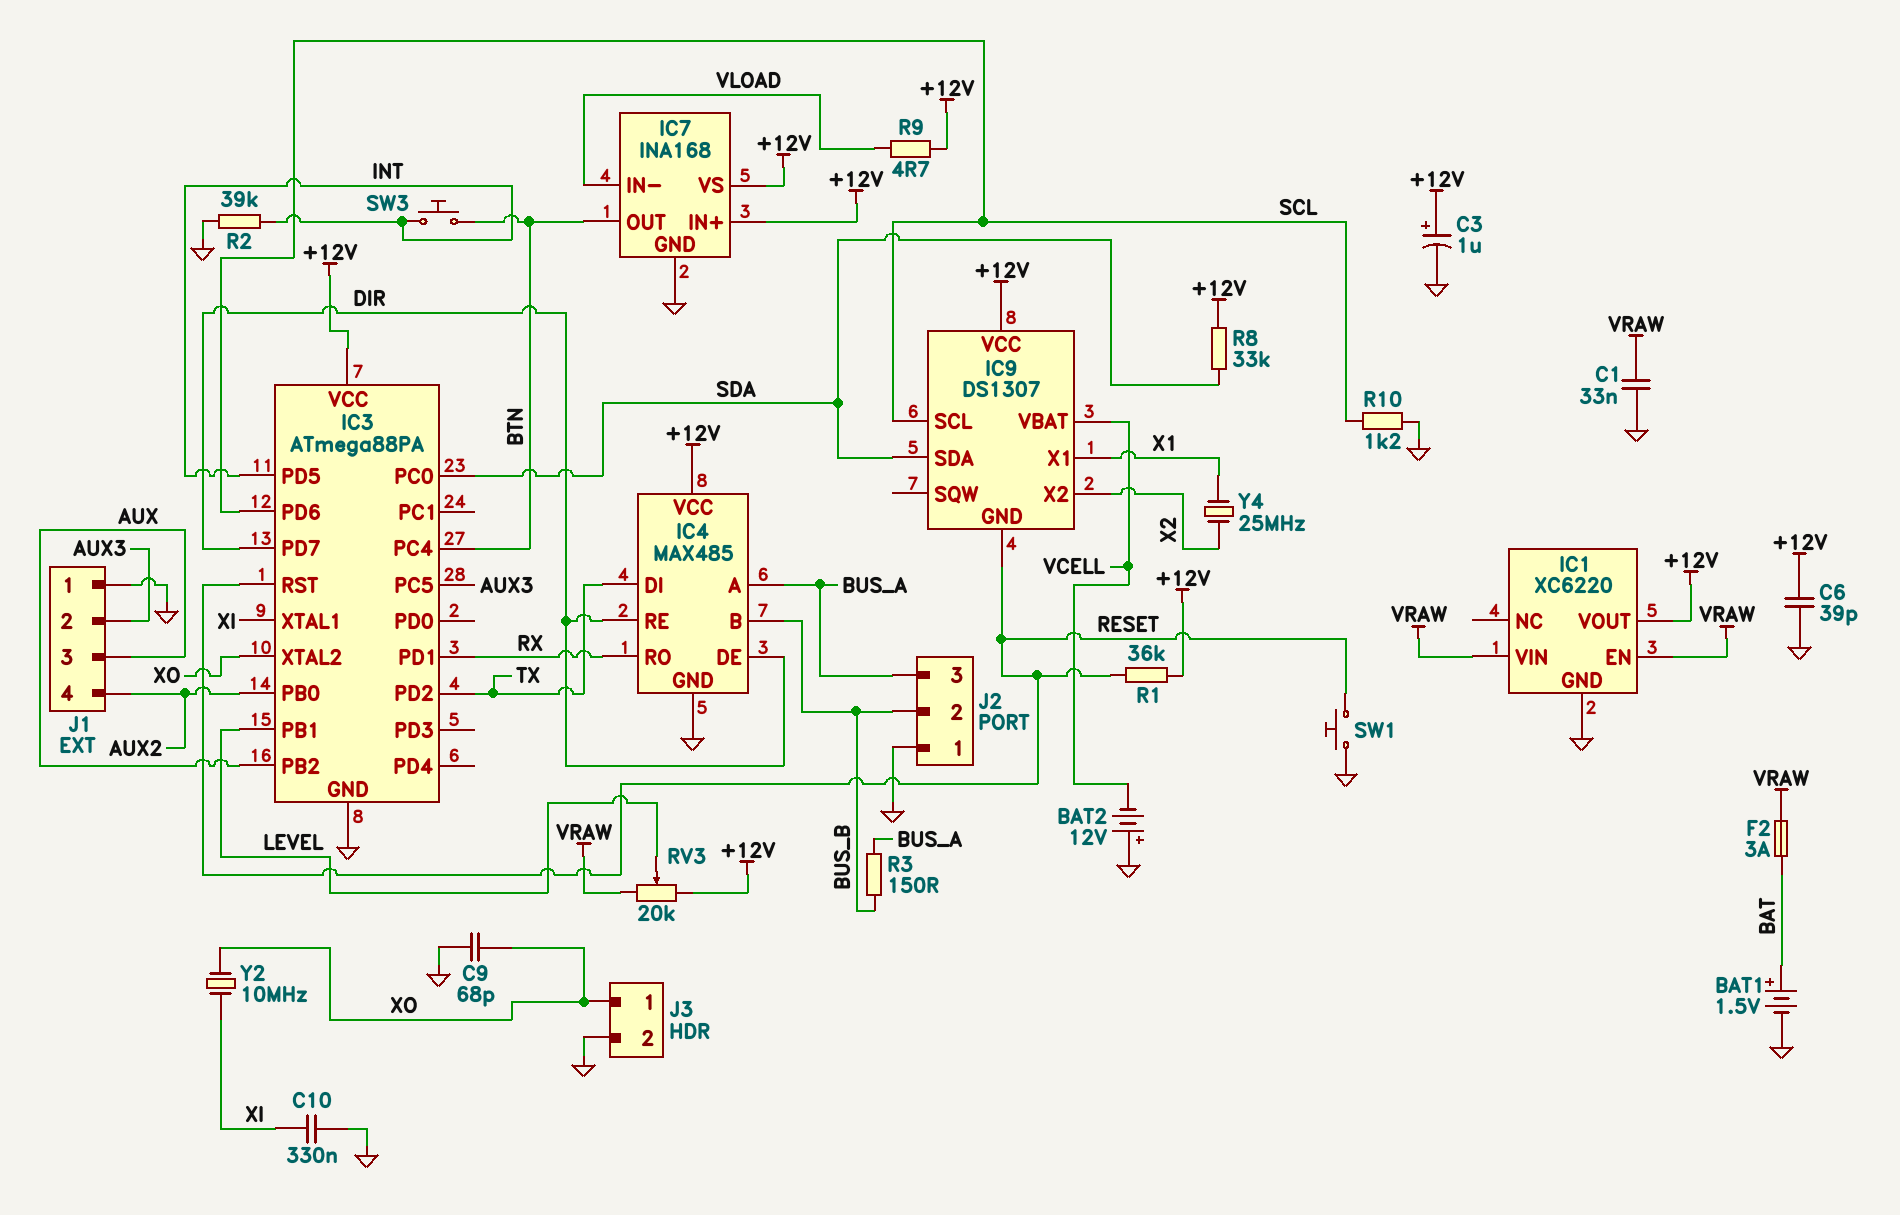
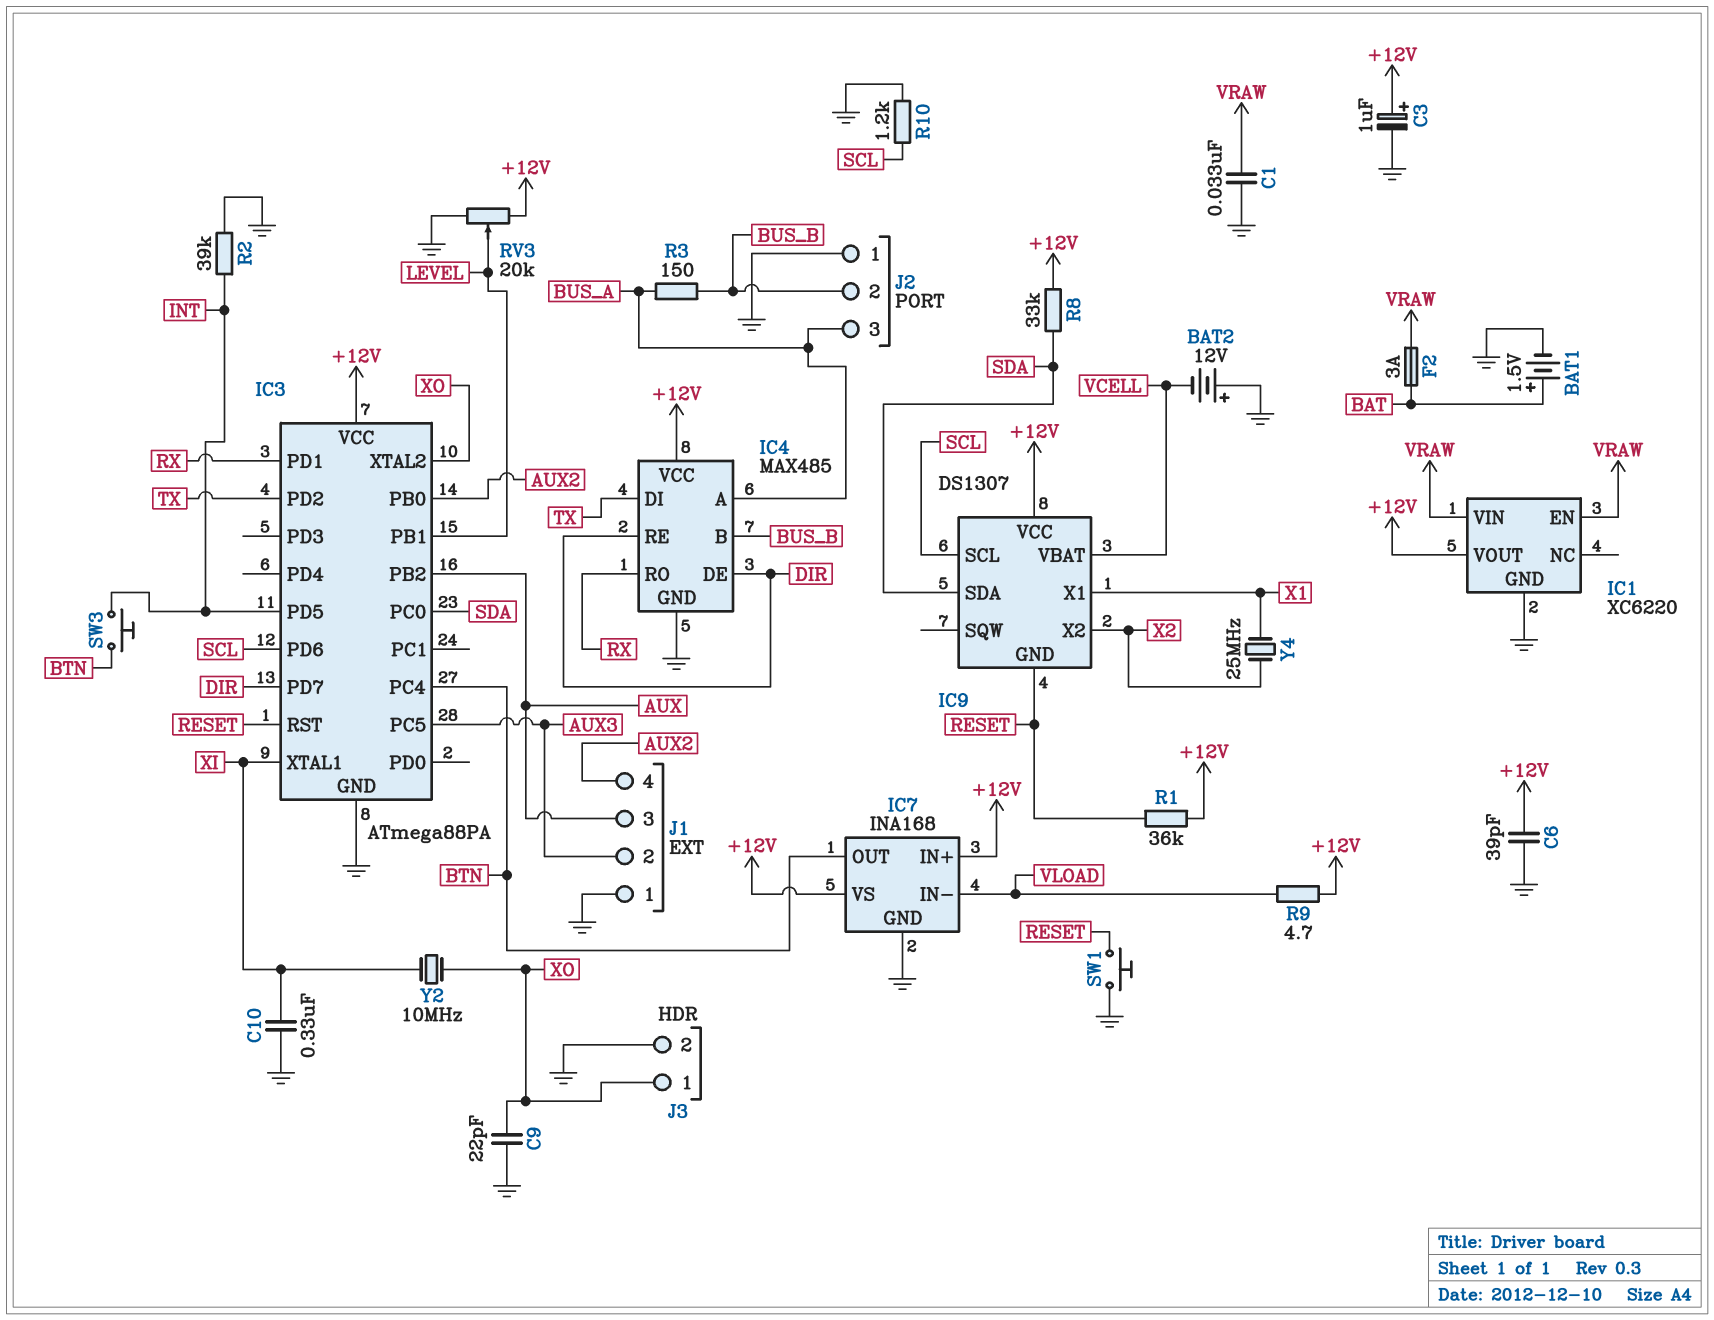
C9: 68pF (GND, XO) -> 22pF (GND, XO)
RV3: 20k (+12V, VRAW, wiper LEVEL) -> 20k (+12V, GND, wiper LEVEL)

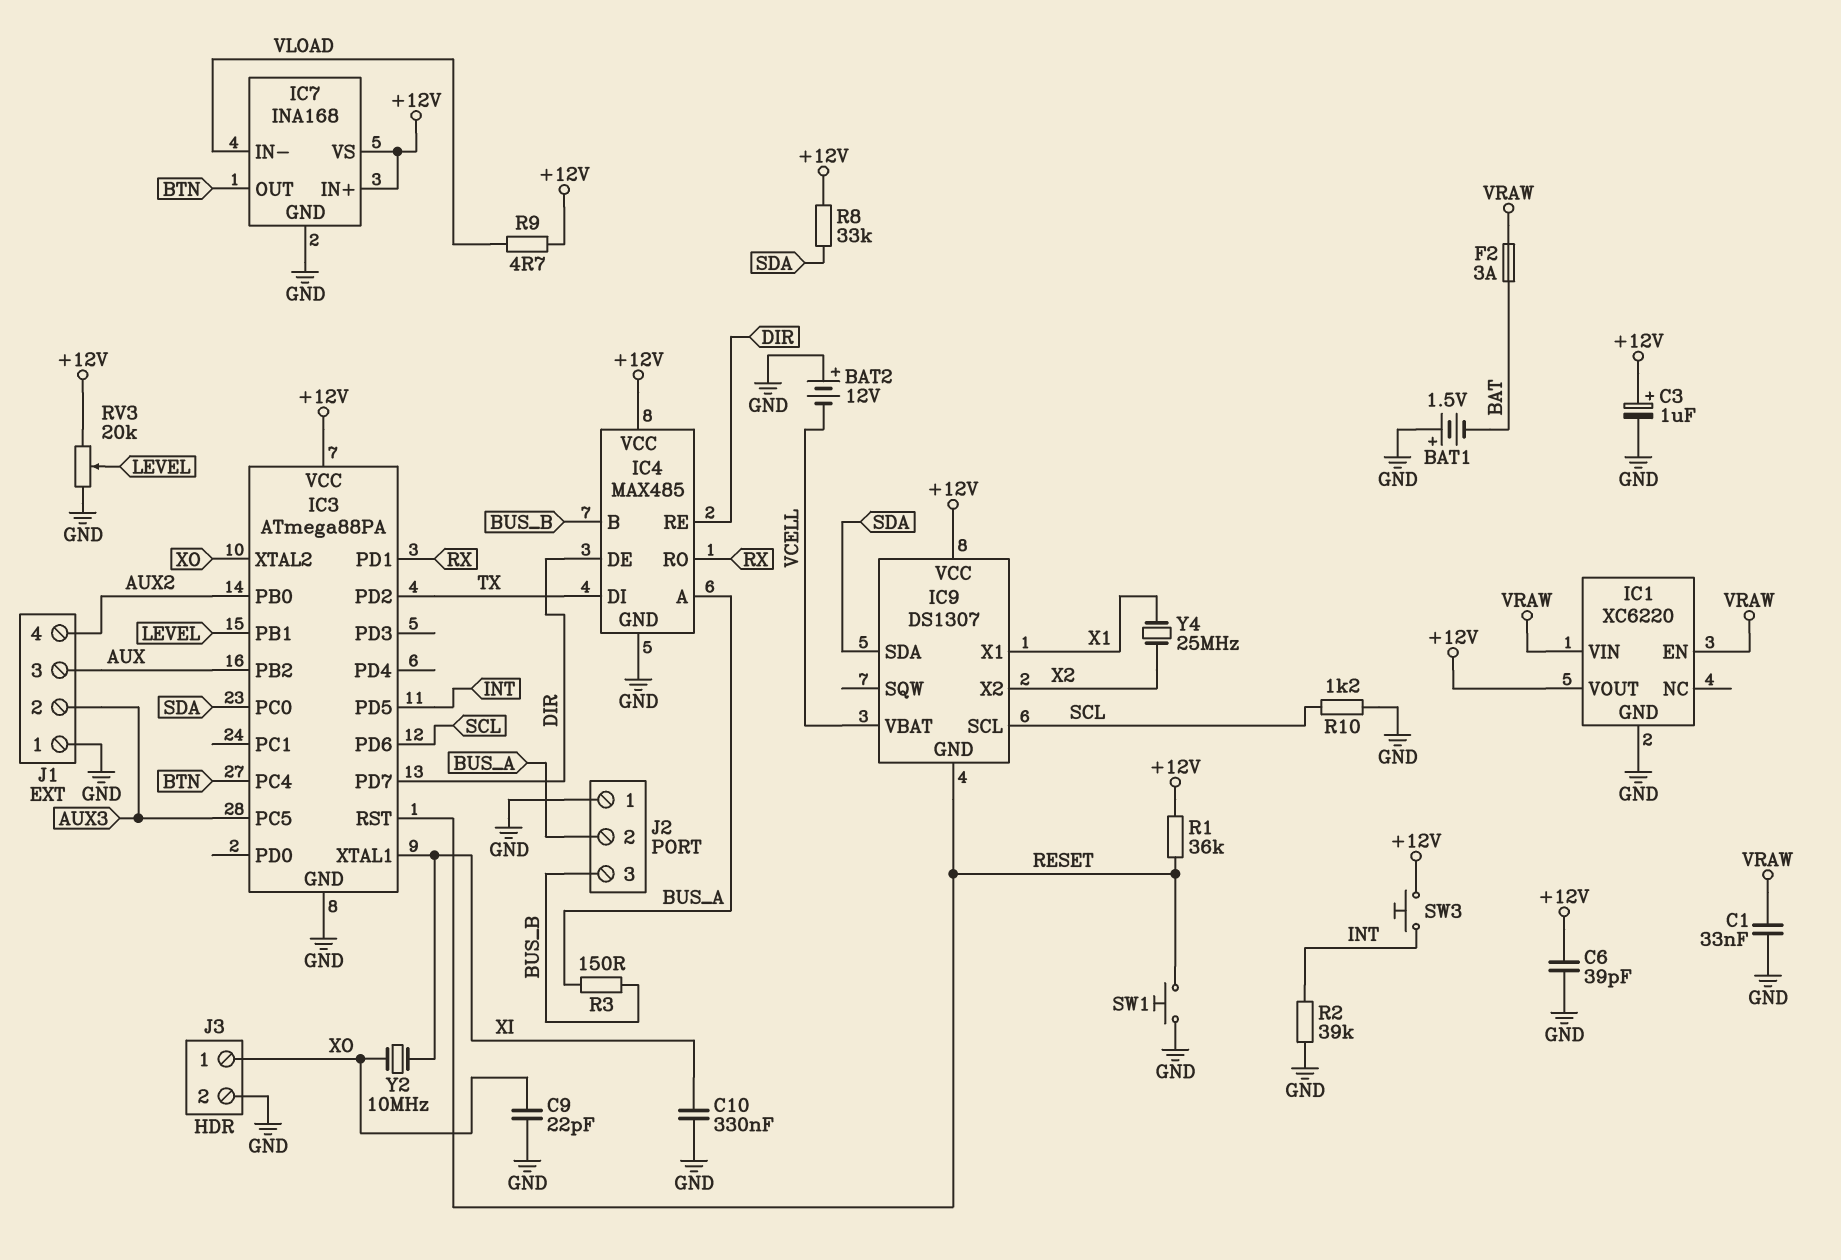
BAT1: 1.5V (plus BAT, minus GND) -> 1.5V (plus GND, minus BAT)
J2 pin 2: BUS_B -> BUS_A
J2 pin 3: BUS_A -> BUS_B
SW3: button (BTN, INT) -> button (+12V, INT)

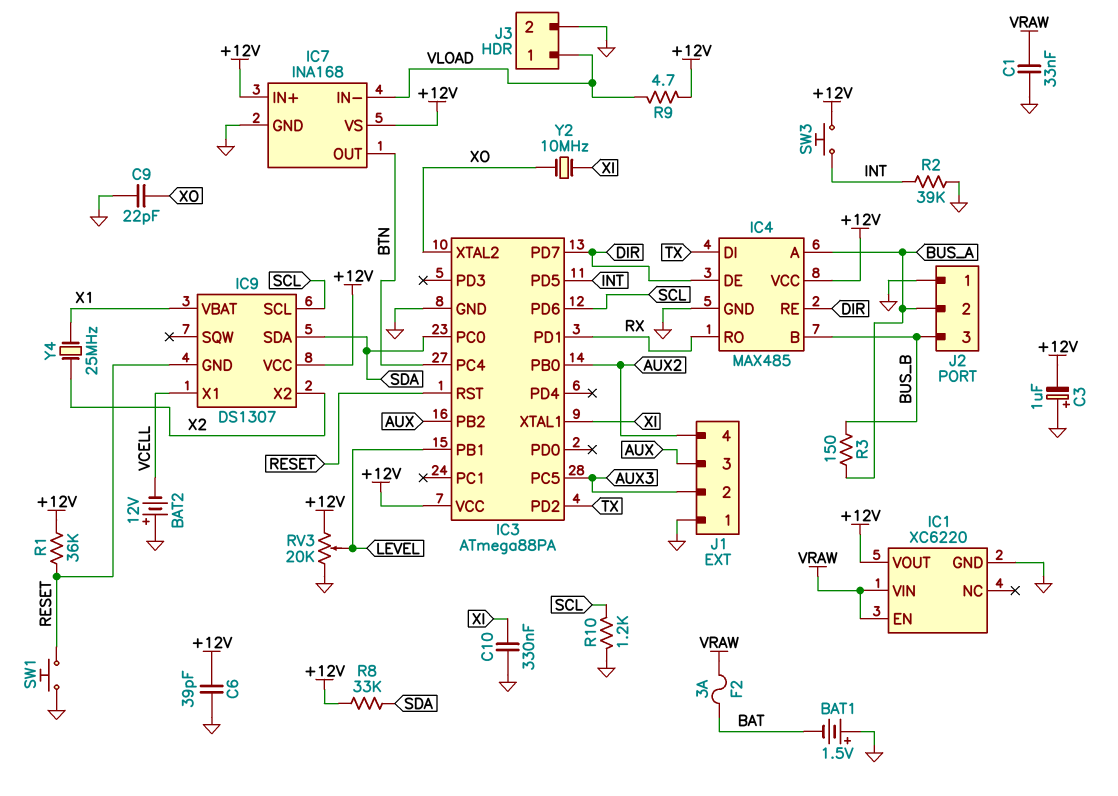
C3: 1uF (plus +12V, minus GND) -> 1uF (plus GND, minus +12V)
IC9 pin VBAT: VCELL -> X1
IC9 pin X1: X1 -> VCELL
J3 pin 1: XO -> VLOAD

